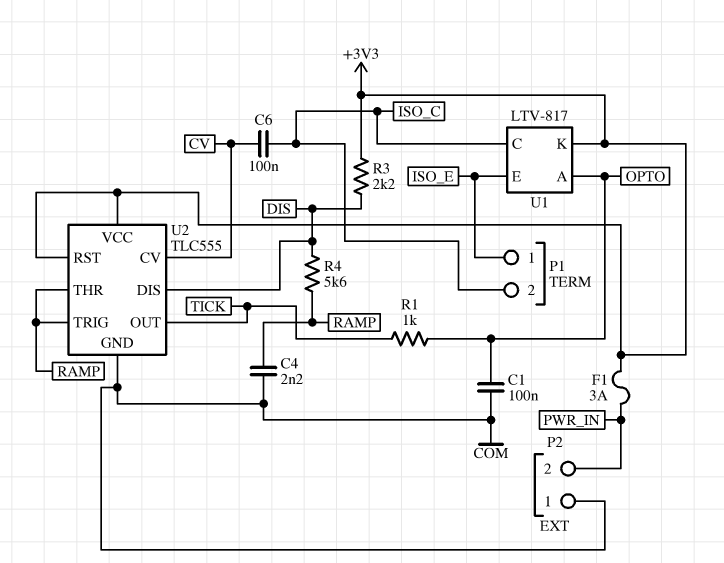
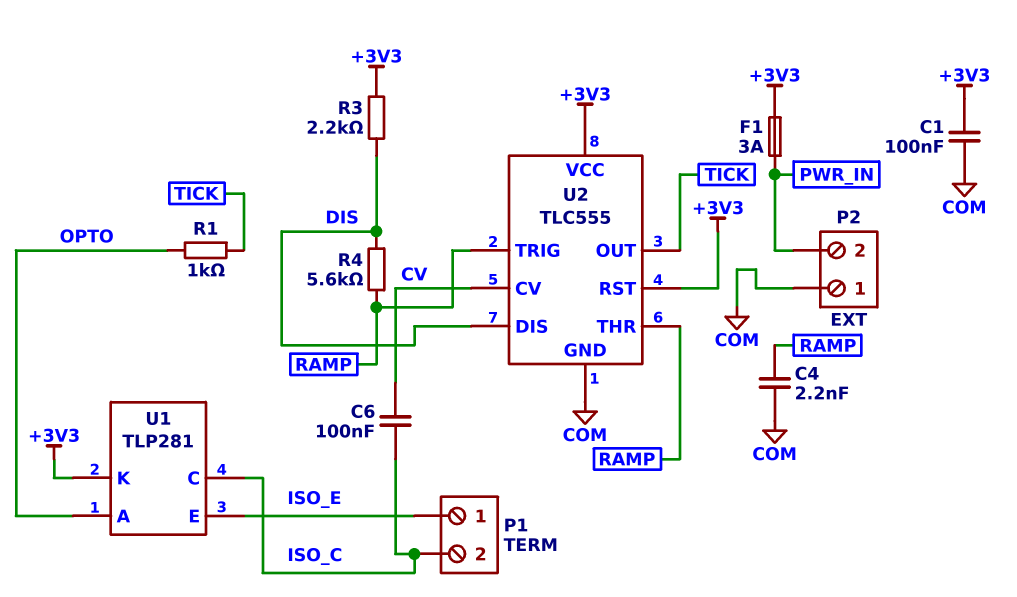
C1: 100nF (COM, OPTO) -> 100nF (+3V3, COM)
U1: LTV-817 -> TLP281

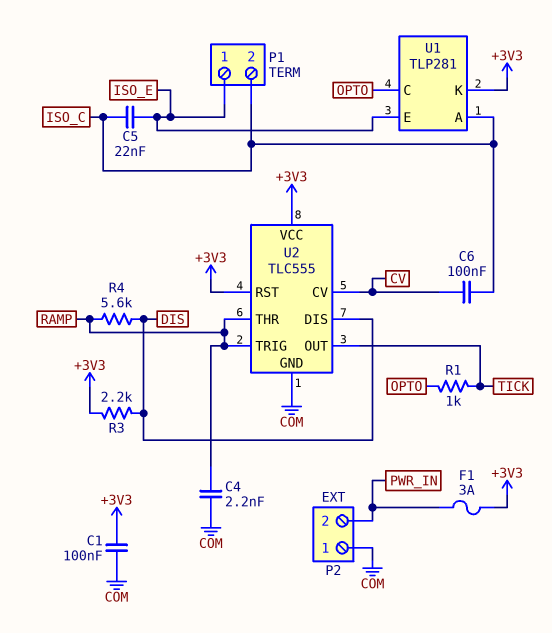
C5: none -> 22nF (ISO_C, ISO_E)
U1 pin A: OPTO -> ISO_C
U1 pin C: ISO_C -> OPTO

